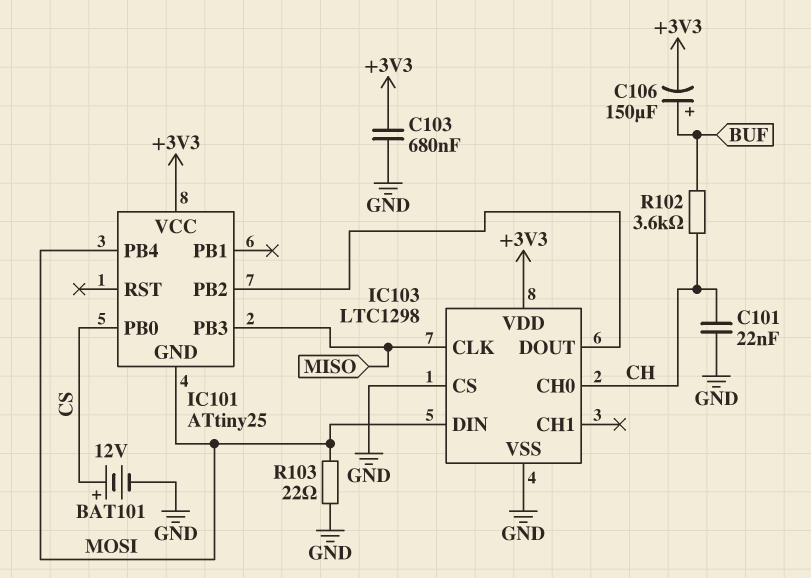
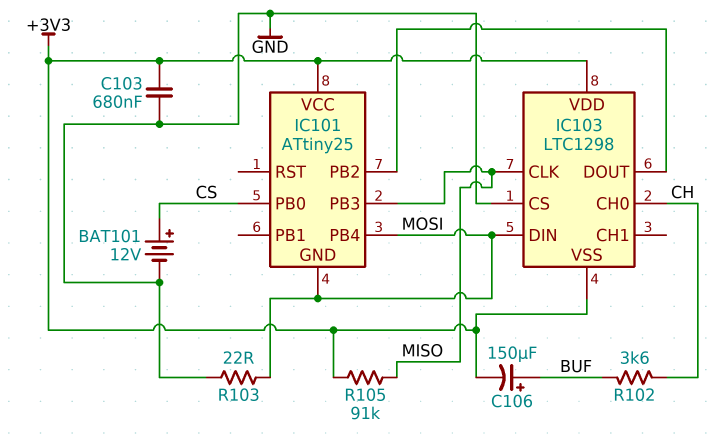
C101: 22nF (CH, GND) -> none
IC103 pin VSS: GND -> +3V3
R105: none -> 91k (+3V3, MISO)

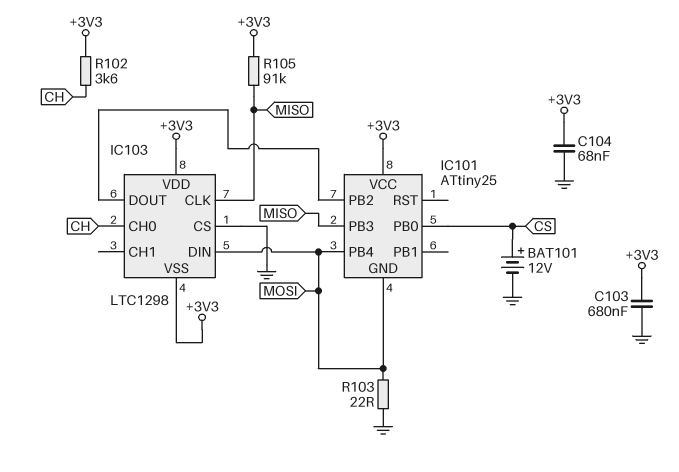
C104: none -> 68nF (+3V3, GND)
C106: 150uF (plus BUF, minus +3V3) -> none
R102: 3.6k (BUF, CH) -> 3.6k (+3V3, CH)

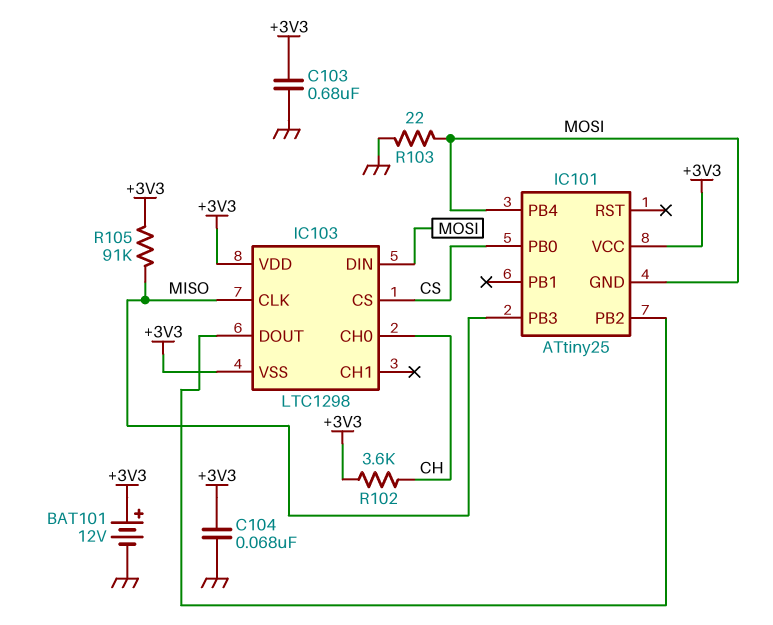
BAT101: 12V (plus CS, minus GND) -> 12V (plus +3V3, minus GND)
IC103 pin CS: GND -> CS

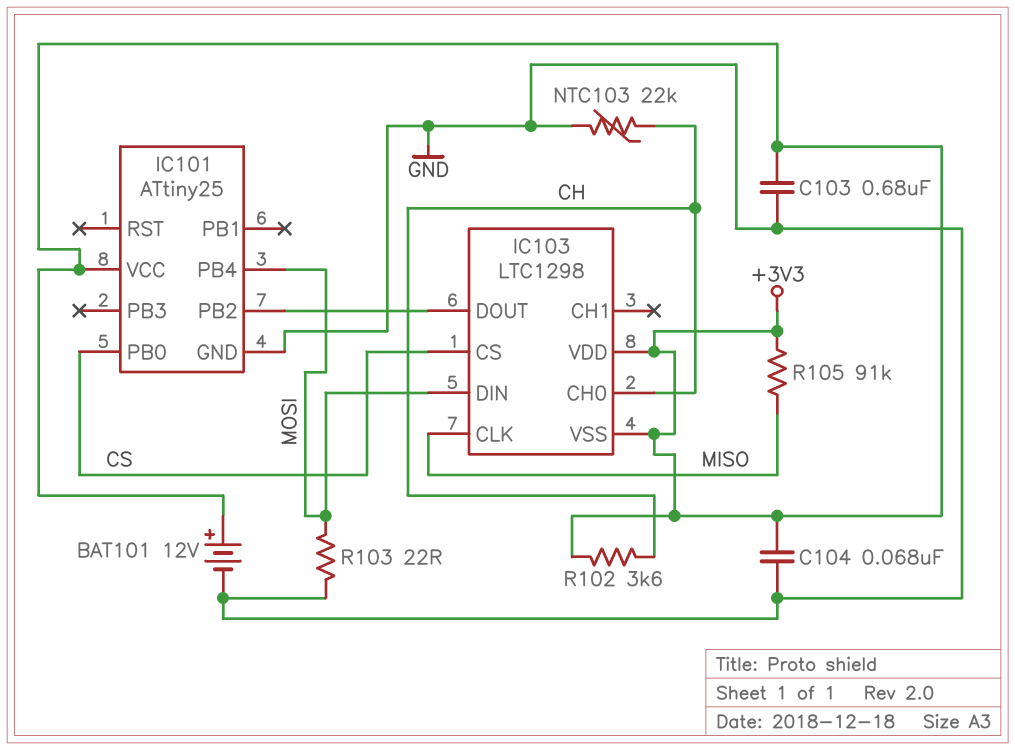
IC101 pin GND: MOSI -> GND
IC101 pin PB3: MISO -> none
NTC103: none -> 22k (CH, GND)

